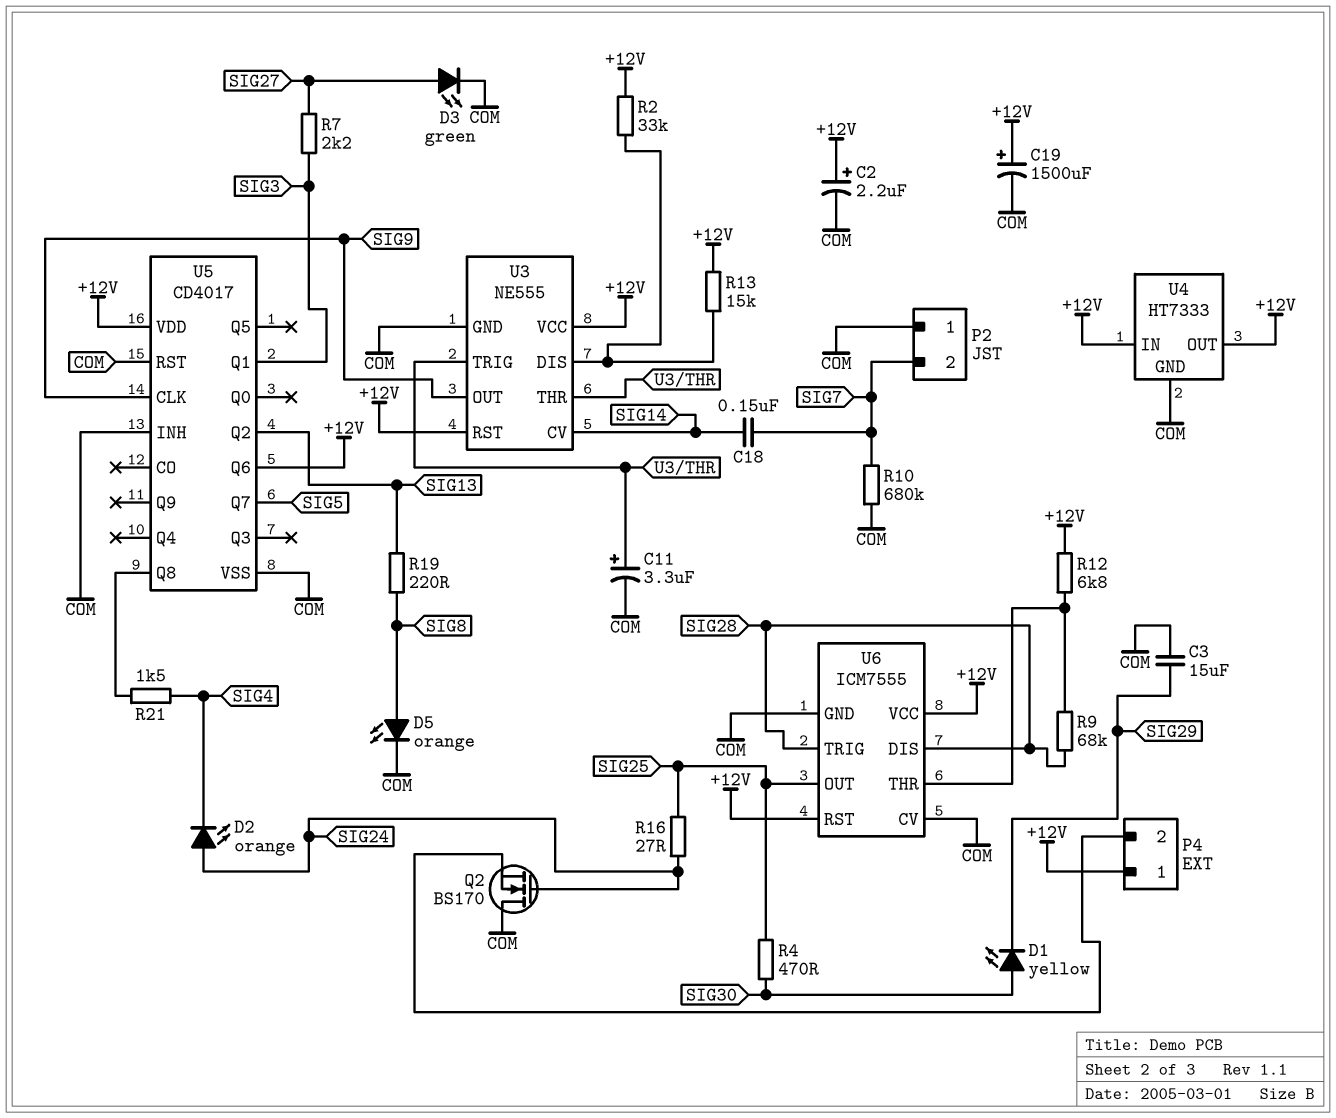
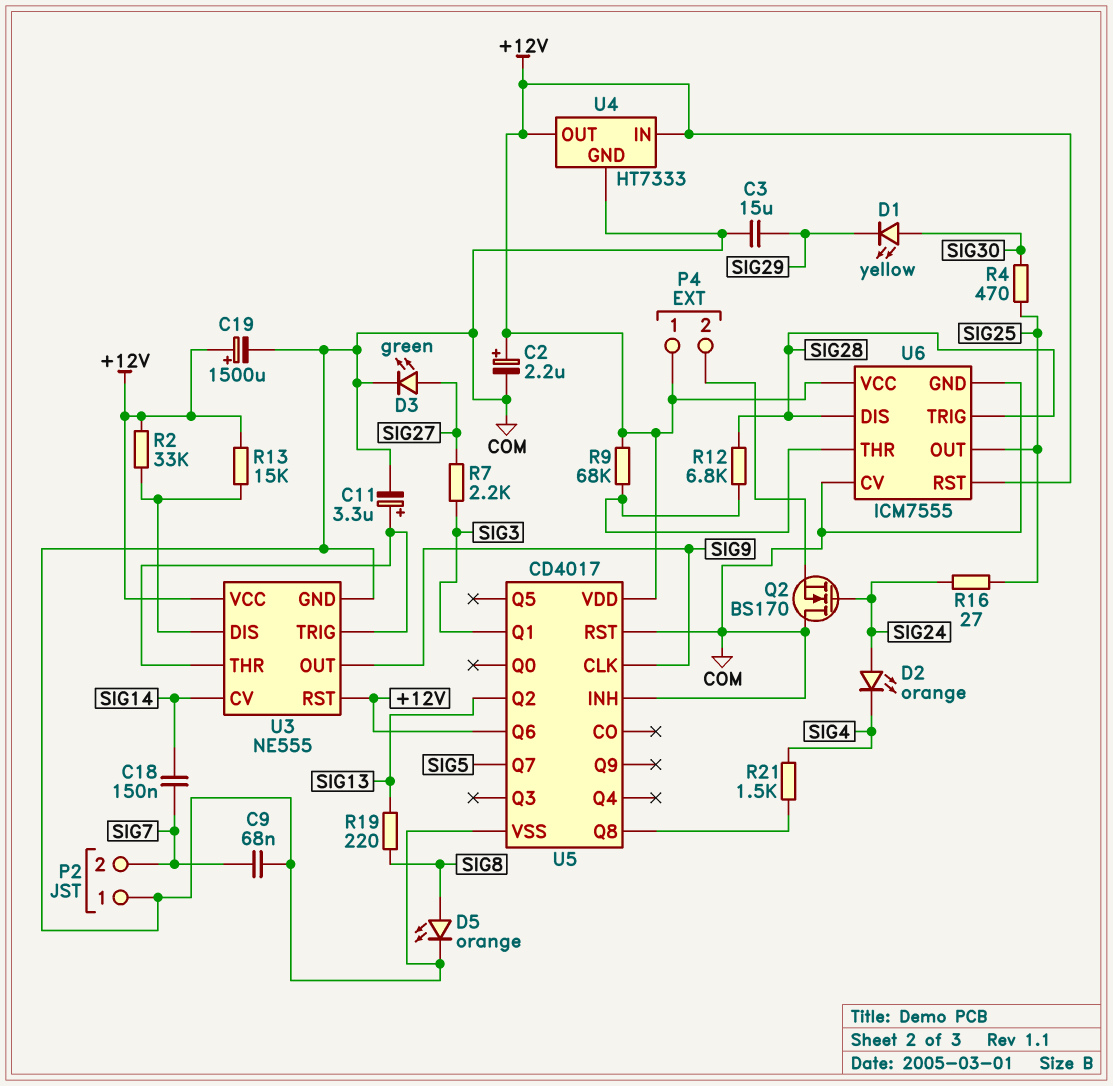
C9: none -> 68nF (COM, SIG7)
R9: 68k (SIG28, U6/THR) -> 68k (+12V, U6/THR)
R10: 680k (COM, SIG7) -> none
R12: 6.8k (+12V, U6/THR) -> 6.8k (SIG28, U6/THR)

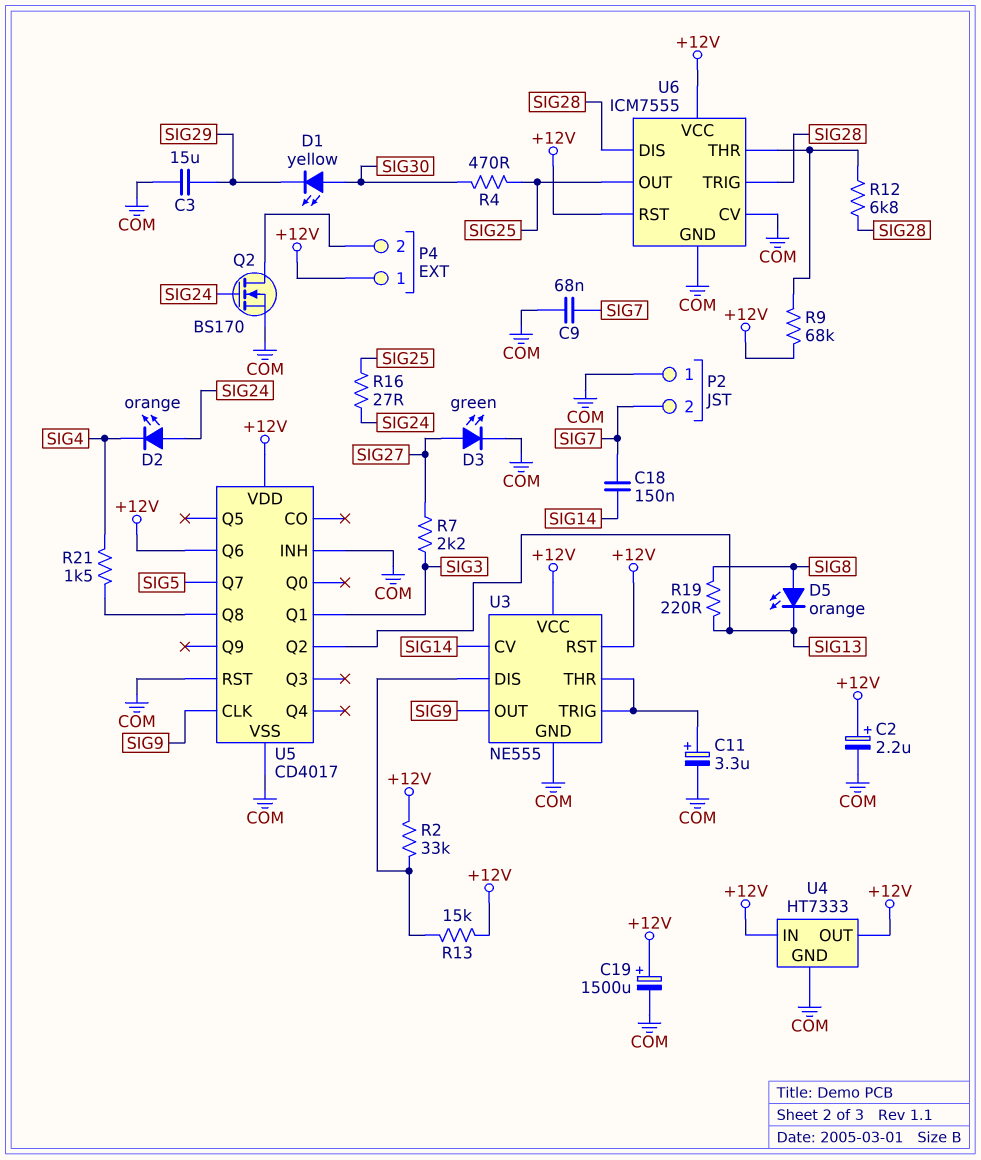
D5: LED orange (A SIG8, K COM) -> LED orange (A SIG8, K SIG13)
Q2: NMOS BS170 (G SIG24, D COM, S P4/2) -> NMOS BS170 (G SIG24, D P4/2, S COM)

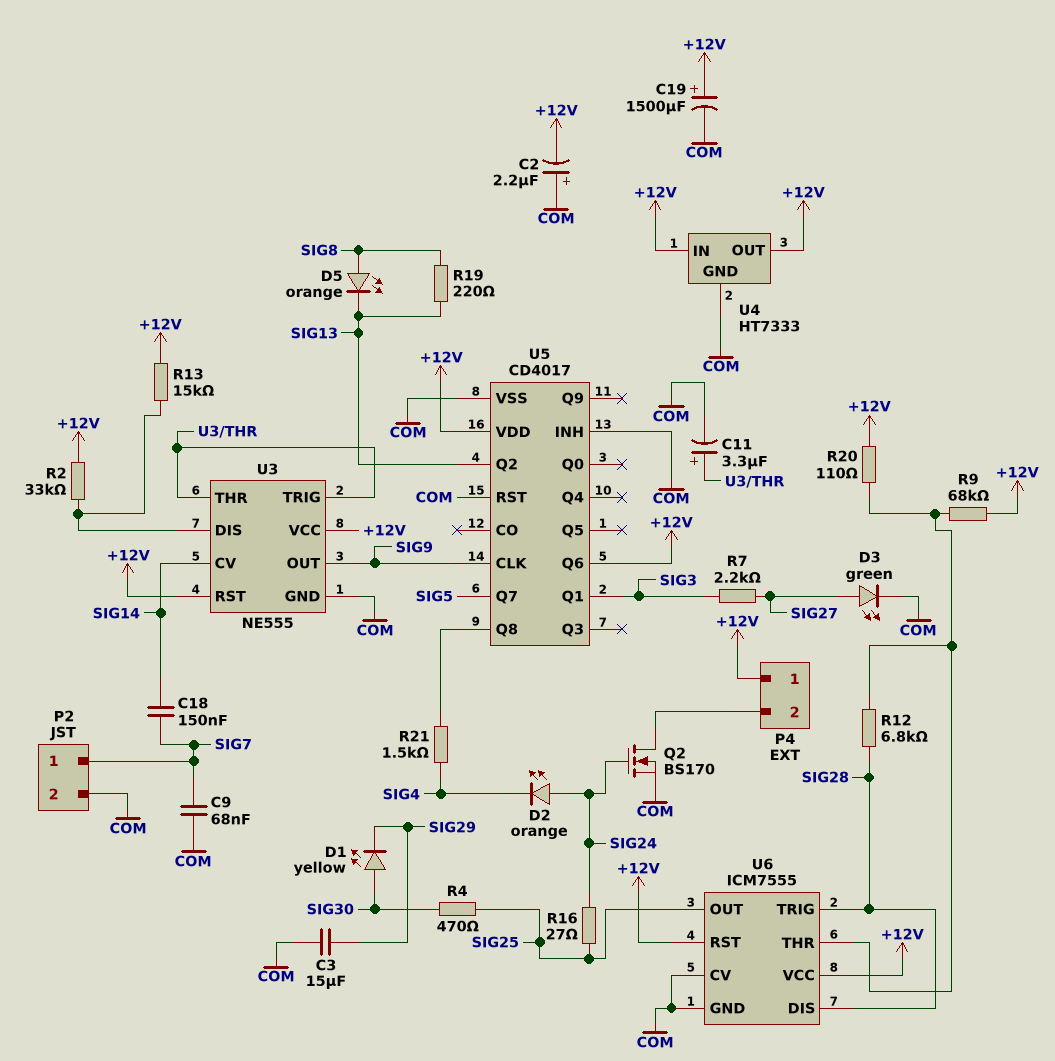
C2: 2.2uF (plus +12V, minus COM) -> 2.2uF (plus COM, minus +12V)
P2 pin 1: COM -> SIG7
P2 pin 2: SIG7 -> COM
R20: none -> 110 (+12V, U6/THR)

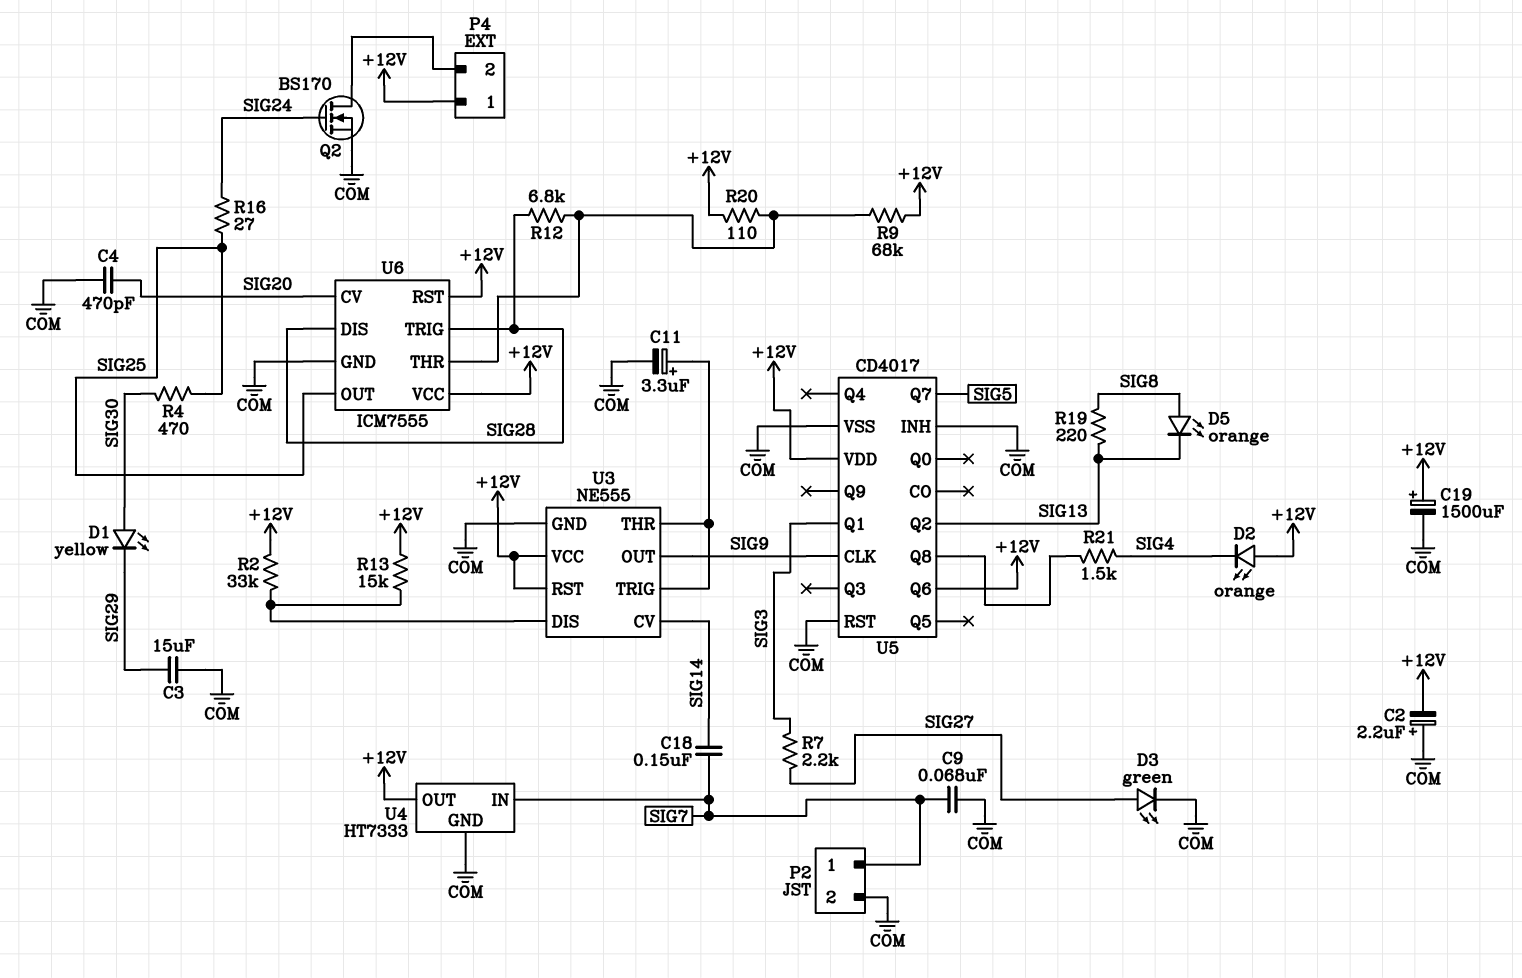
C4: none -> 470pF (COM, SIG20)
D2: LED orange (A SIG24, K SIG4) -> LED orange (A +12V, K SIG4)
U4 pin IN: +12V -> SIG7
U6 pin CV: COM -> SIG20

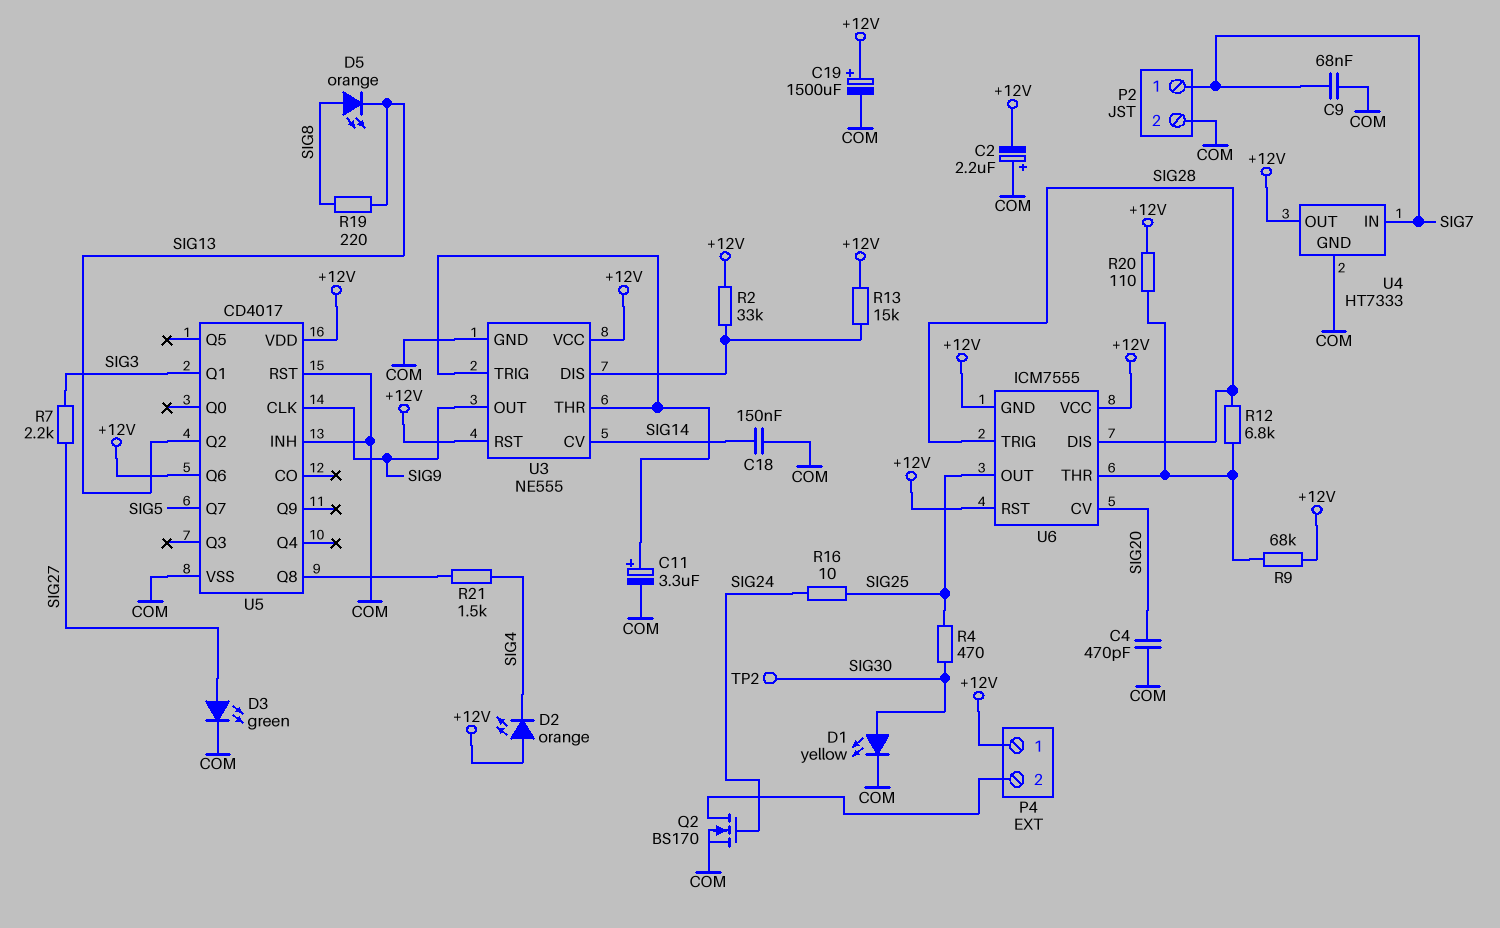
C3: 15uF (COM, SIG29) -> none
C18: 150nF (SIG7, SIG14) -> 150nF (COM, SIG14)
D1: LED yellow (A SIG30, K SIG29) -> LED yellow (A SIG30, K COM)
R16: 27 (SIG24, SIG25) -> 10 (SIG24, SIG25)
TP2: none -> test point (SIG30)
U6 pin GND: COM -> +12V

